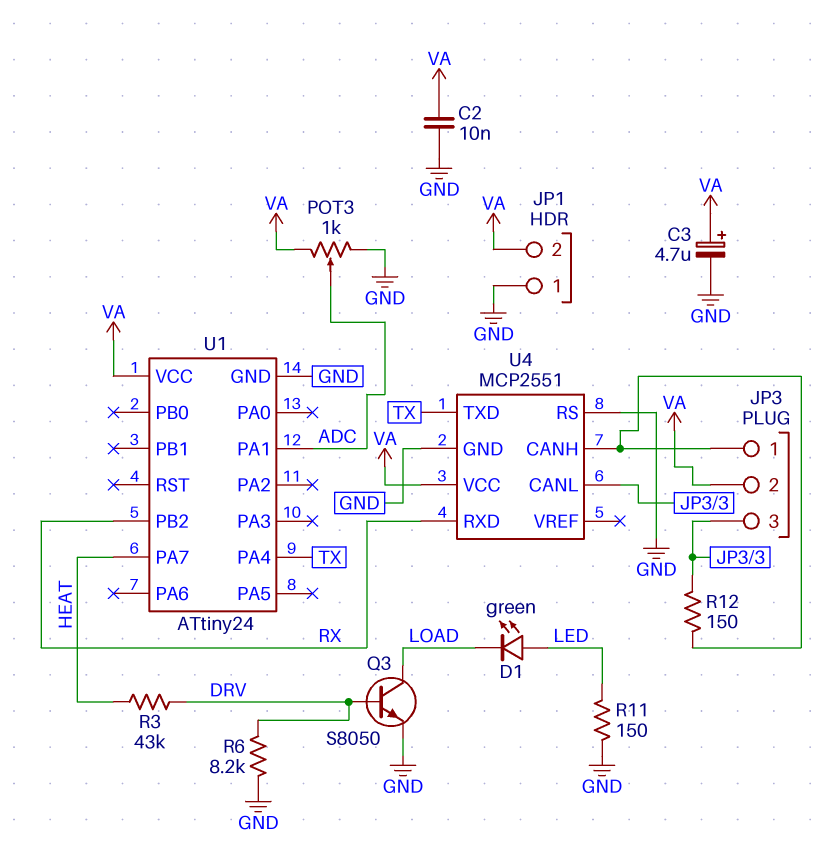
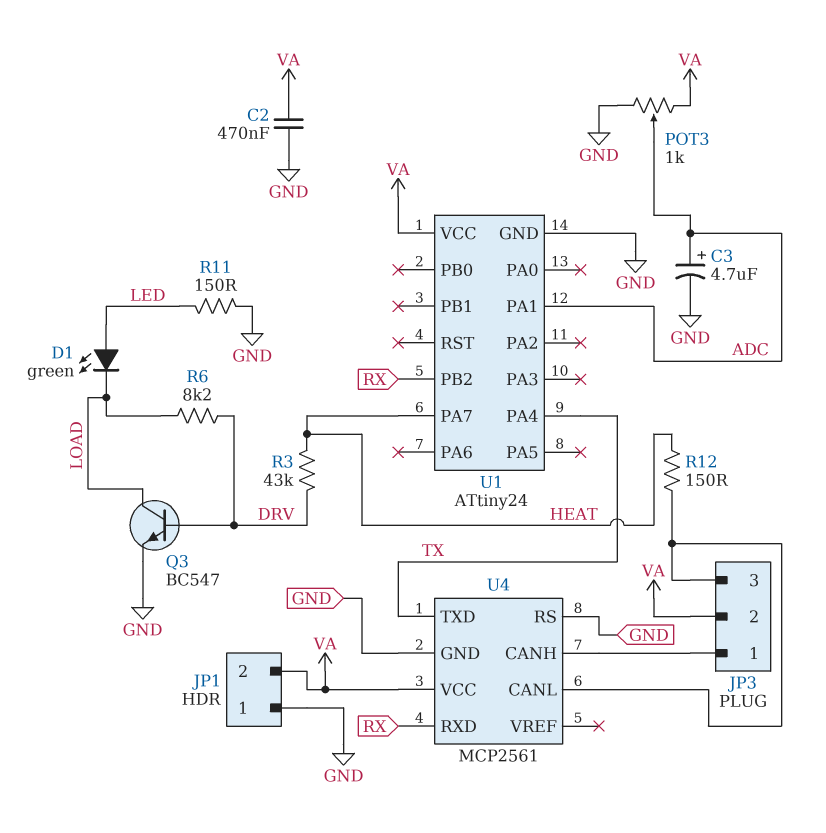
C2: 10nF (GND, VA) -> 470nF (GND, VA)
C3: 4.7uF (plus VA, minus GND) -> 4.7uF (plus ADC, minus GND)
Q3: NPN S8050 (B DRV, C LOAD, E GND) -> NPN BC547 (B DRV, C LOAD, E GND)
R6: 8.2k (DRV, GND) -> 8.2k (DRV, LOAD)
R12: 150 (JP3/1, JP3/3) -> 150 (HEAT, JP3/3)
U4: MCP2551 -> MCP2561

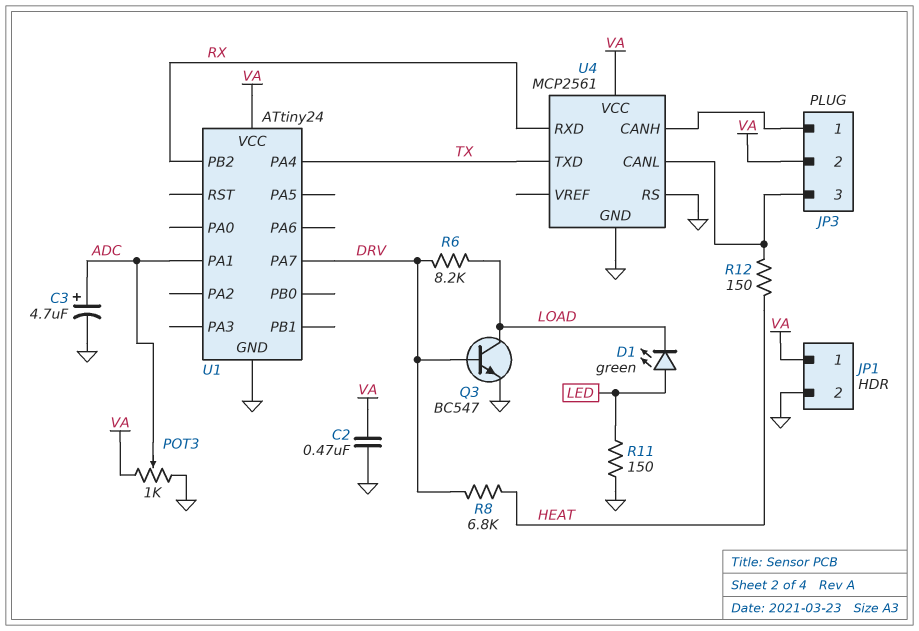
JP1 pin 1: GND -> VA
JP1 pin 2: VA -> GND
R3: 43k (DRV, HEAT) -> none
R8: none -> 6.8k (DRV, HEAT)
U1 pin PA7: HEAT -> DRV

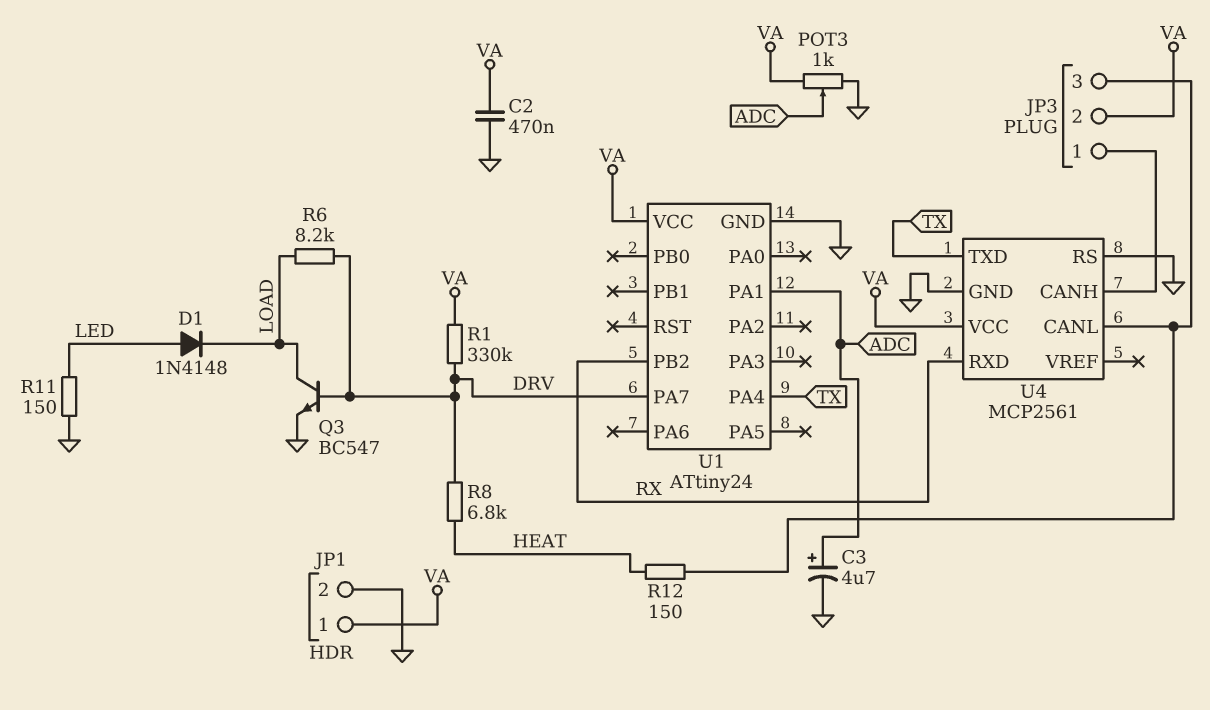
D1: LED green (A LED, K LOAD) -> diode 1N4148 (A LED, K LOAD)
R1: none -> 330k (DRV, VA)

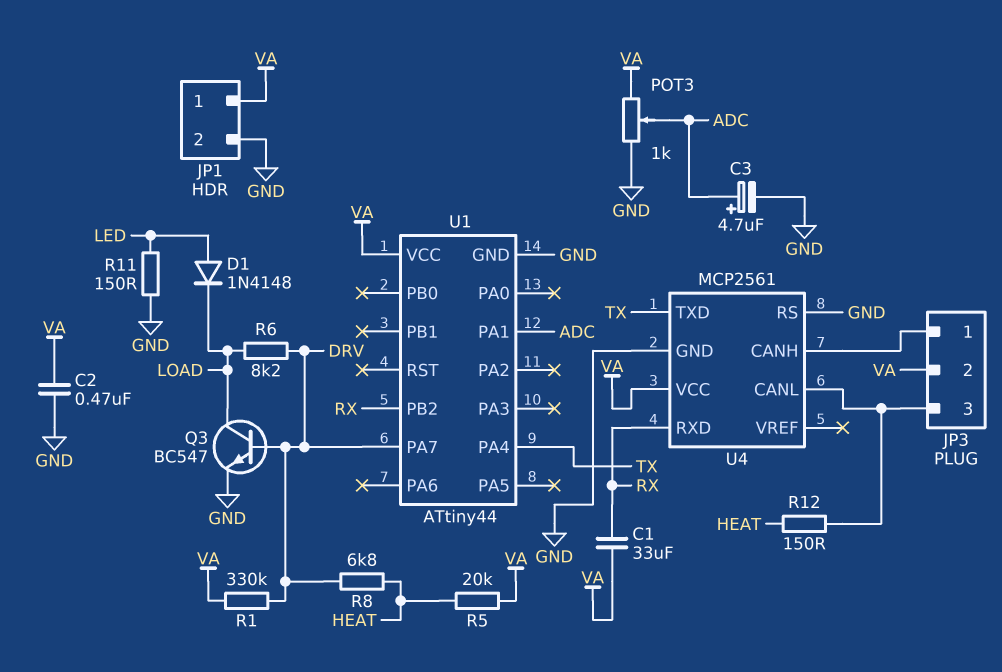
C1: none -> 33uF (RX, VA)
R5: none -> 20k (HEAT, VA)
U1: ATtiny24 -> ATtiny44

